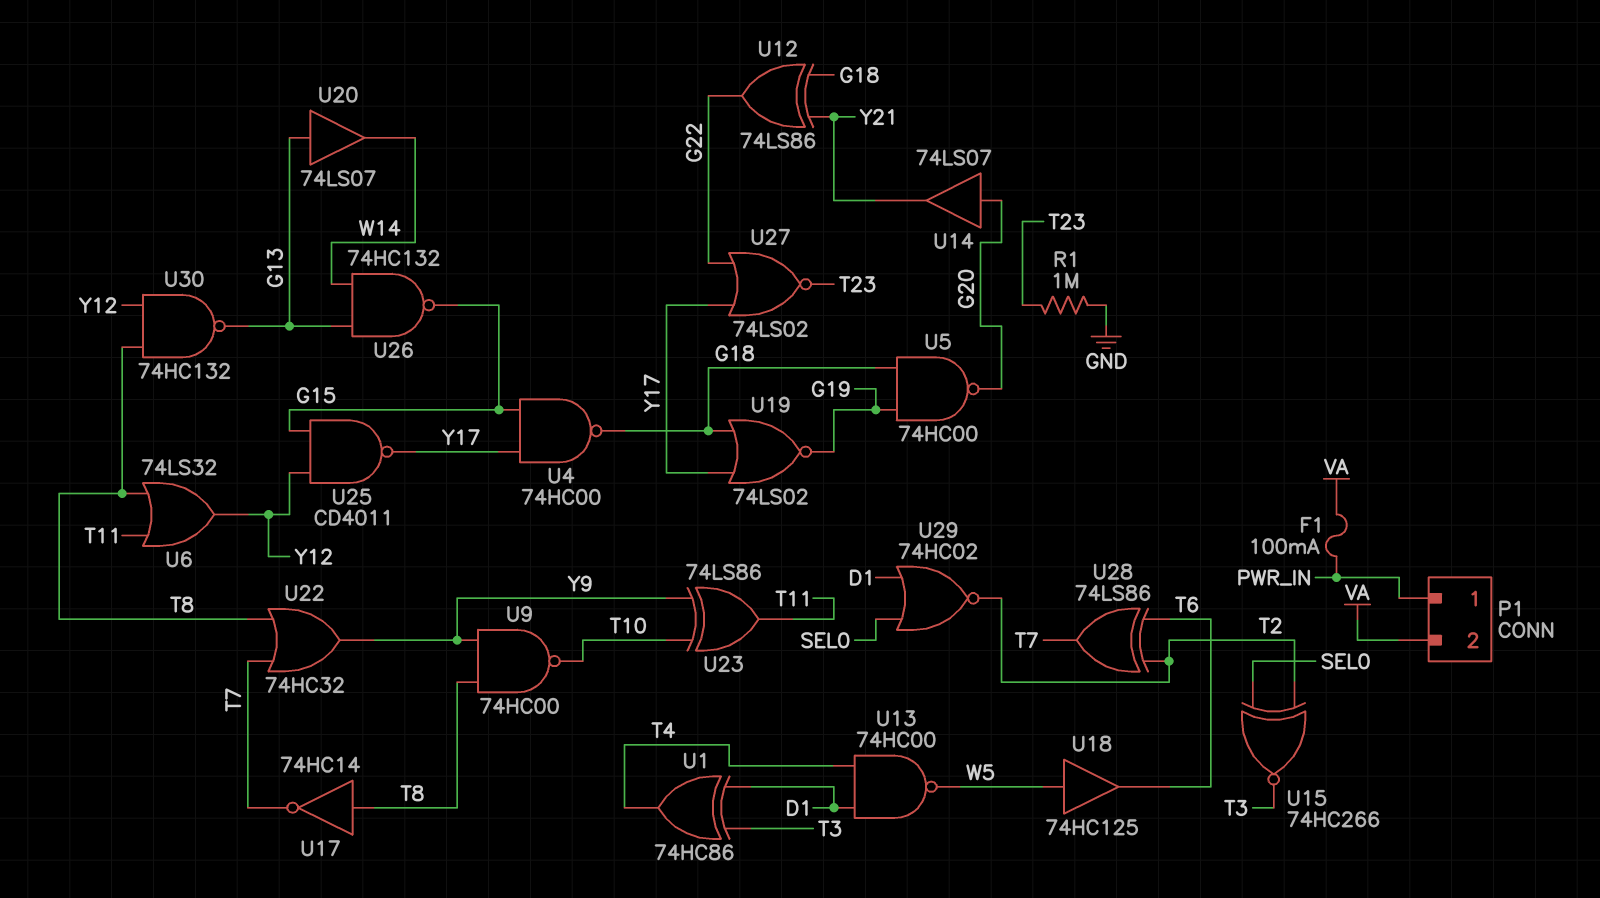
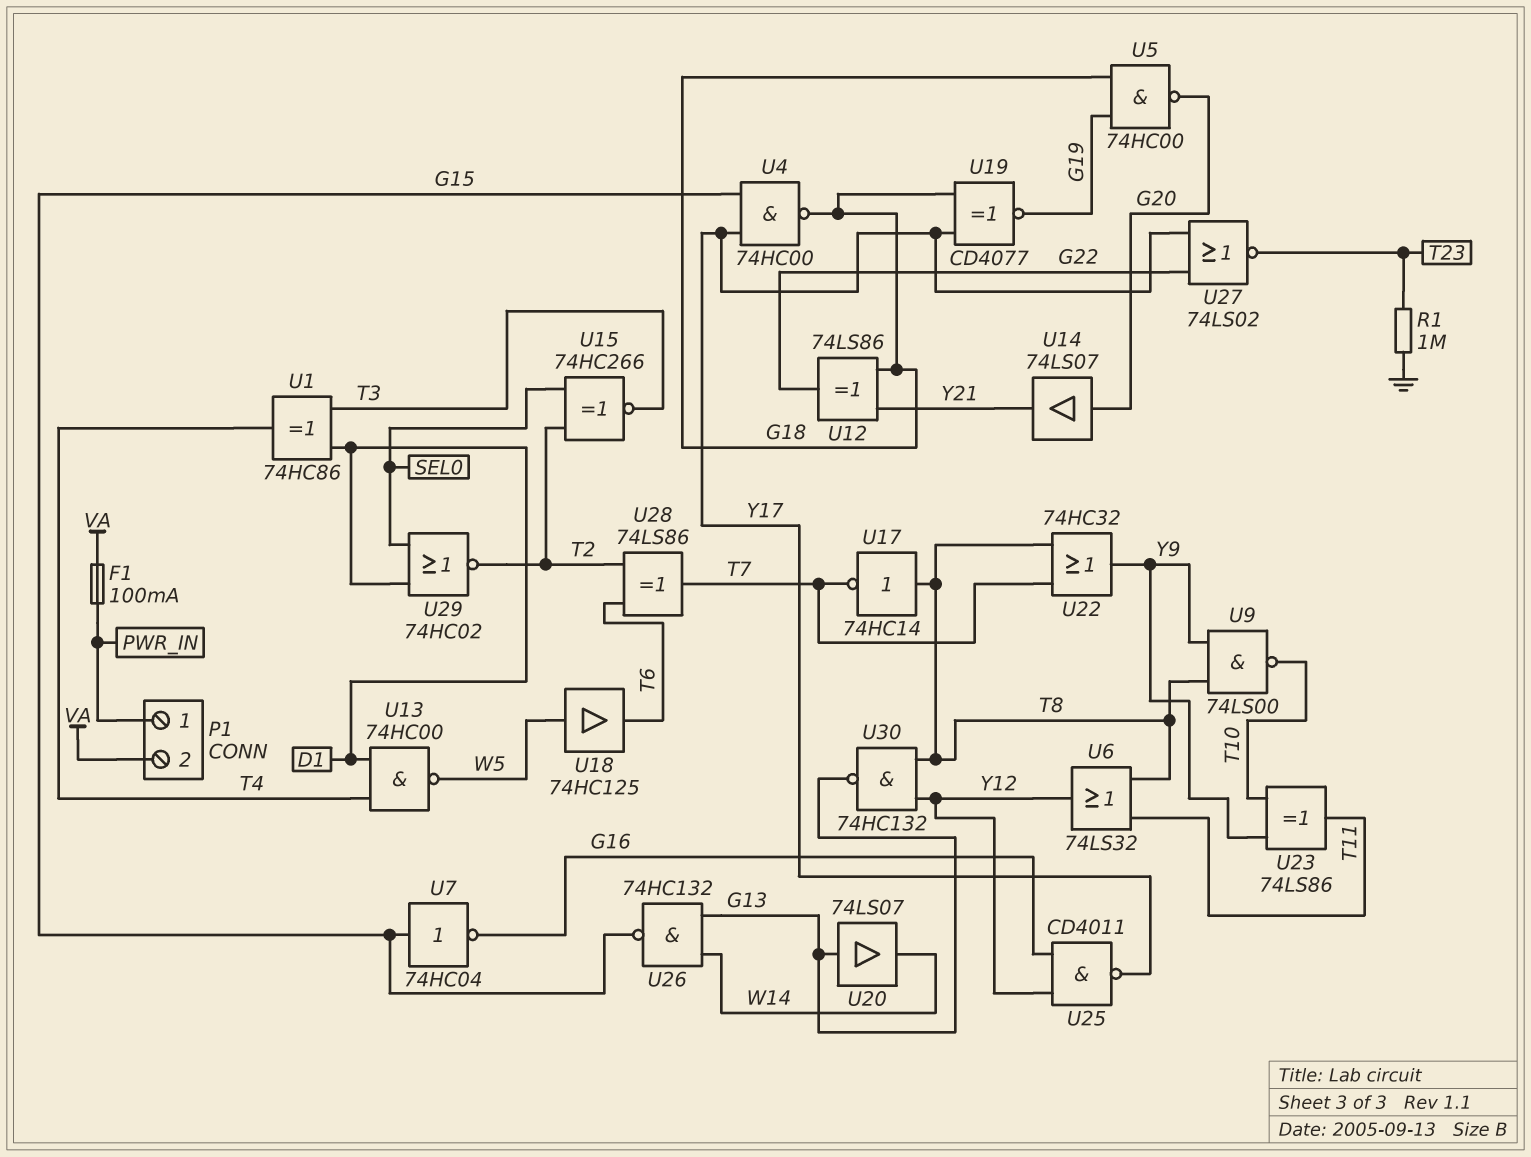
U7: none -> NOT 74HC04 (in G15, out G16)
U9: NAND 74HC00 (in T8, in Y9, out T10) -> NAND 74LS00 (in T8, in Y9, out T10)
U19: NOR 74LS02 (in G18, in Y17, out G19) -> XNOR CD4077 (in G18, in Y17, out G19)
U25: NAND CD4011 (in G15, in Y12, out Y17) -> NAND CD4011 (in G16, in Y12, out Y17)

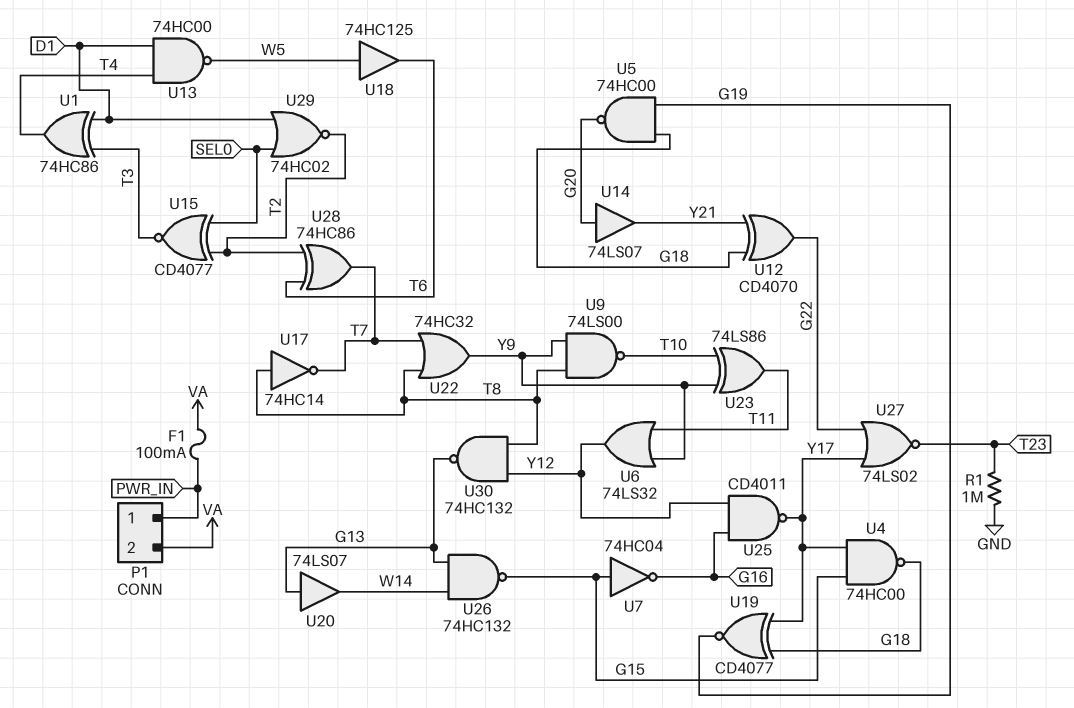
U6: OR 74LS32 (in T8, in T11, out Y12) -> OR 74LS32 (in T11, in Y9, out Y12)
U12: XOR 74LS86 (in G18, in Y21, out G22) -> XOR CD4070 (in G18, in Y21, out G22)
U15: XNOR 74HC266 (in SEL0, in T2, out T3) -> XNOR CD4077 (in SEL0, in T2, out T3)
U28: XOR 74LS86 (in T2, in T6, out T7) -> XOR 74HC86 (in T2, in T6, out T7)

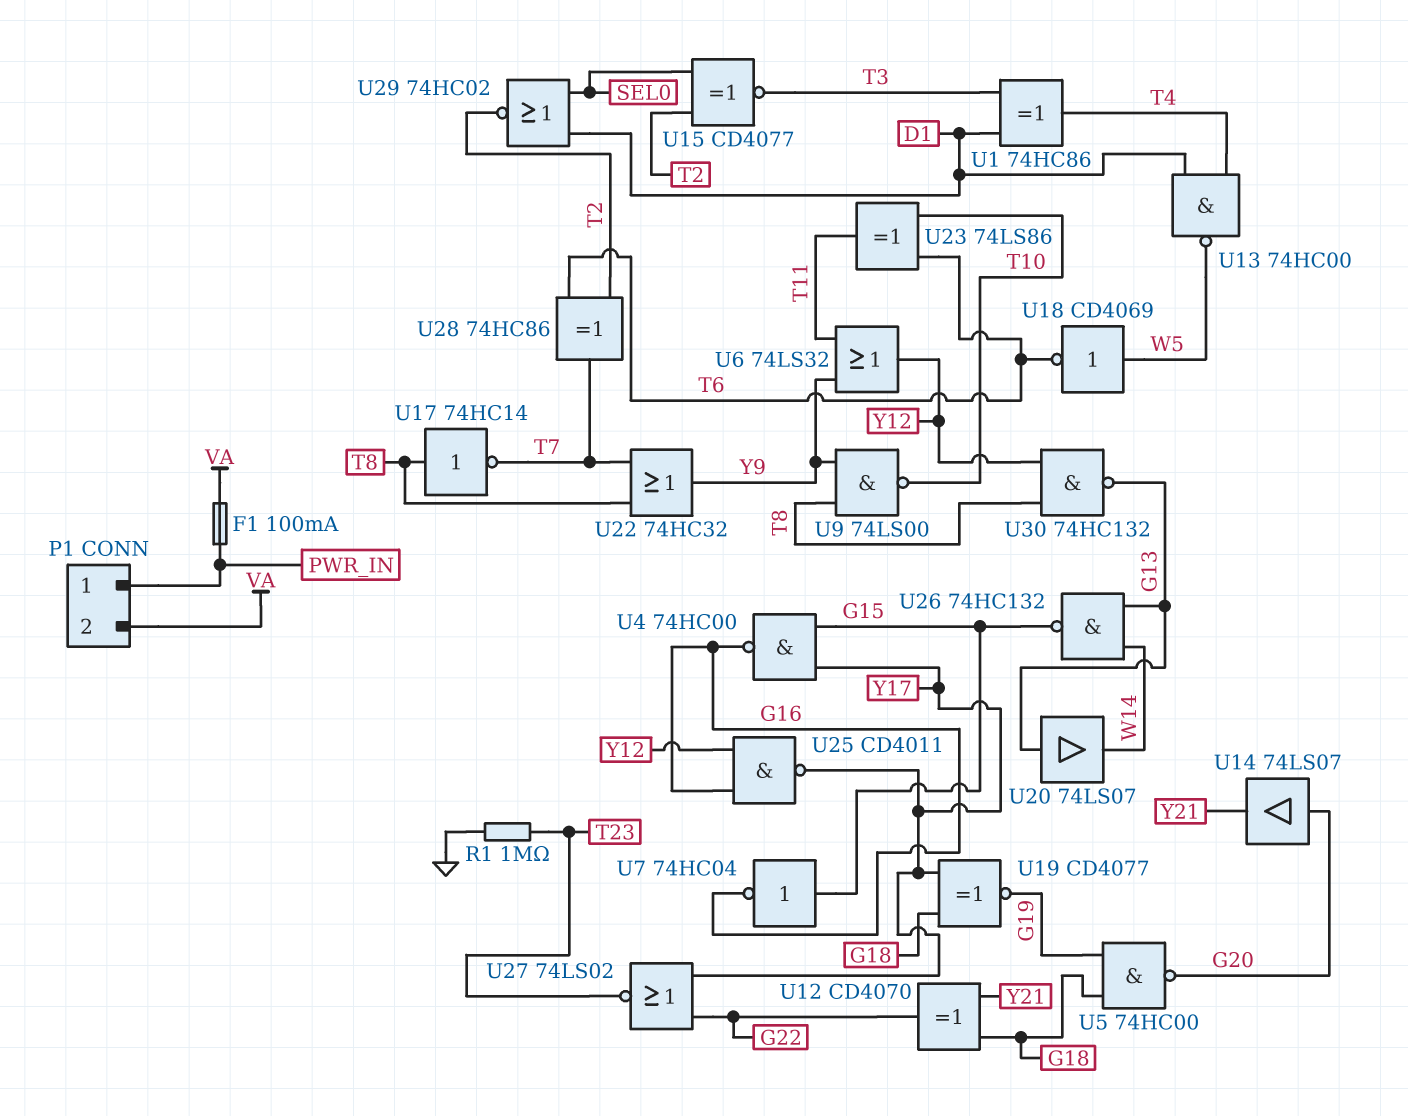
U4: NAND 74HC00 (in G15, in Y17, out G18) -> NAND 74HC00 (in G15, in Y17, out G16)
U18: buffer 74HC125 (in W5, out T6) -> NOT CD4069 (in W5, out T6)
U23: XOR 74LS86 (in T10, in Y9, out T11) -> XOR 74LS86 (in T6, in T10, out T11)

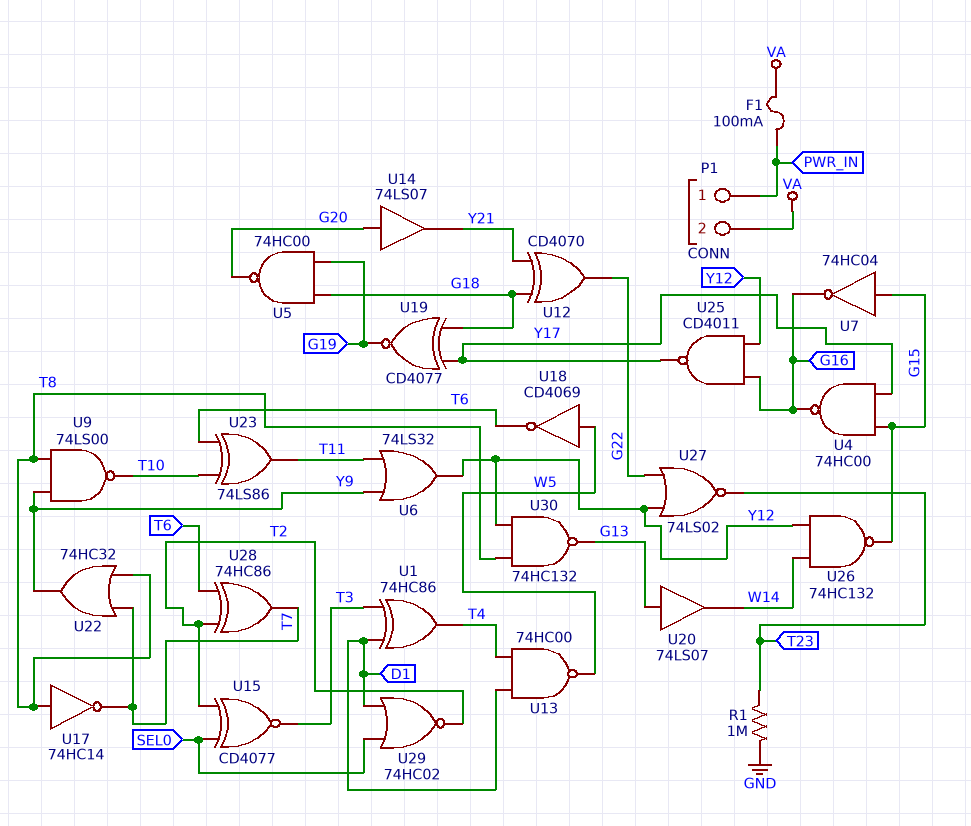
U26: NAND 74HC132 (in G13, in W14, out G15) -> NAND 74HC132 (in W14, in Y12, out G15)
U27: NOR 74LS02 (in G22, in Y17, out T23) -> NOR 74LS02 (in G22, in Y12, out T23)

